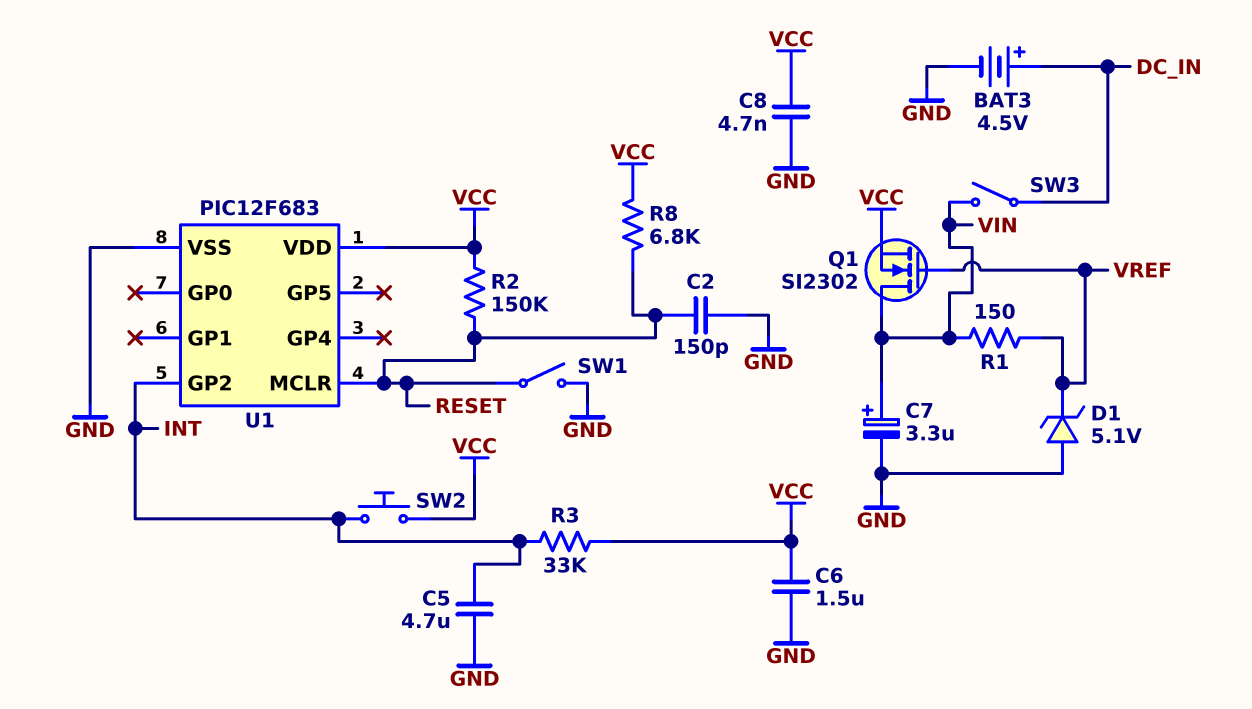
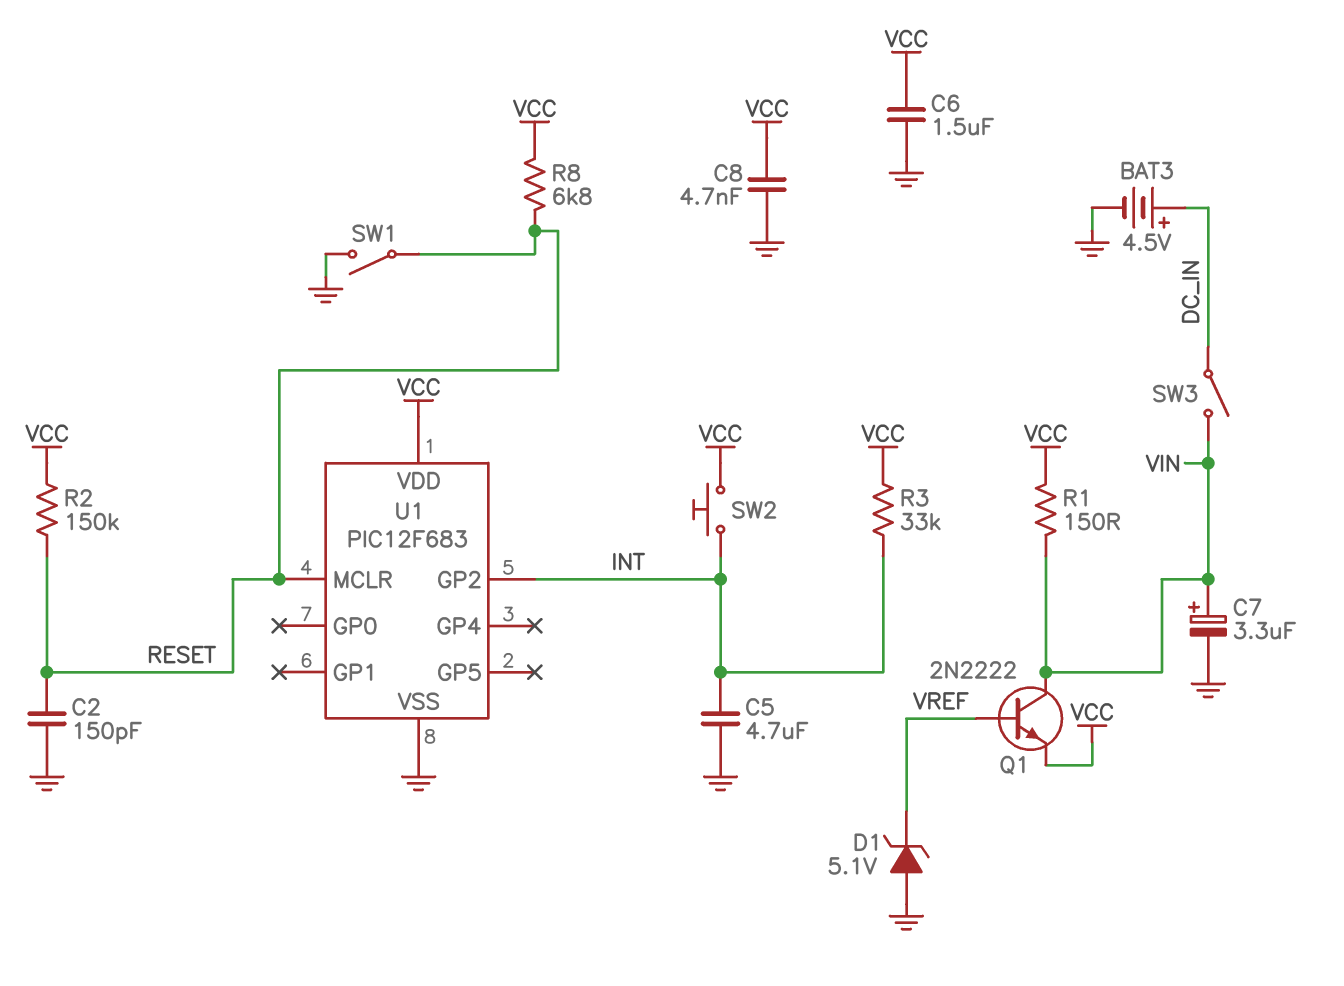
Q1: NMOS SI2302 (G VREF, D VIN, S VCC) -> NPN 2N2222 (B VREF, C VIN, E VCC)
R1: 150 (VIN, VREF) -> 150 (VCC, VIN)

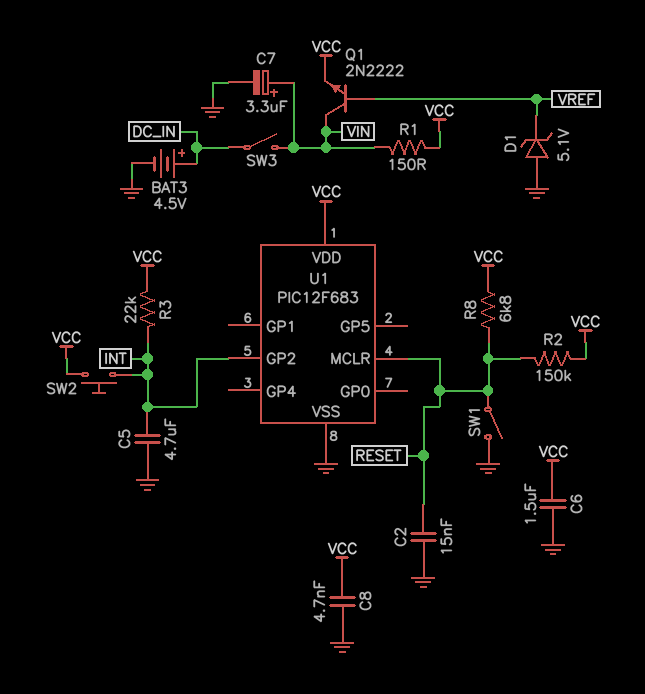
C2: 150pF (GND, RESET) -> 15nF (GND, RESET)
R3: 33k (INT, VCC) -> 22k (INT, VCC)

